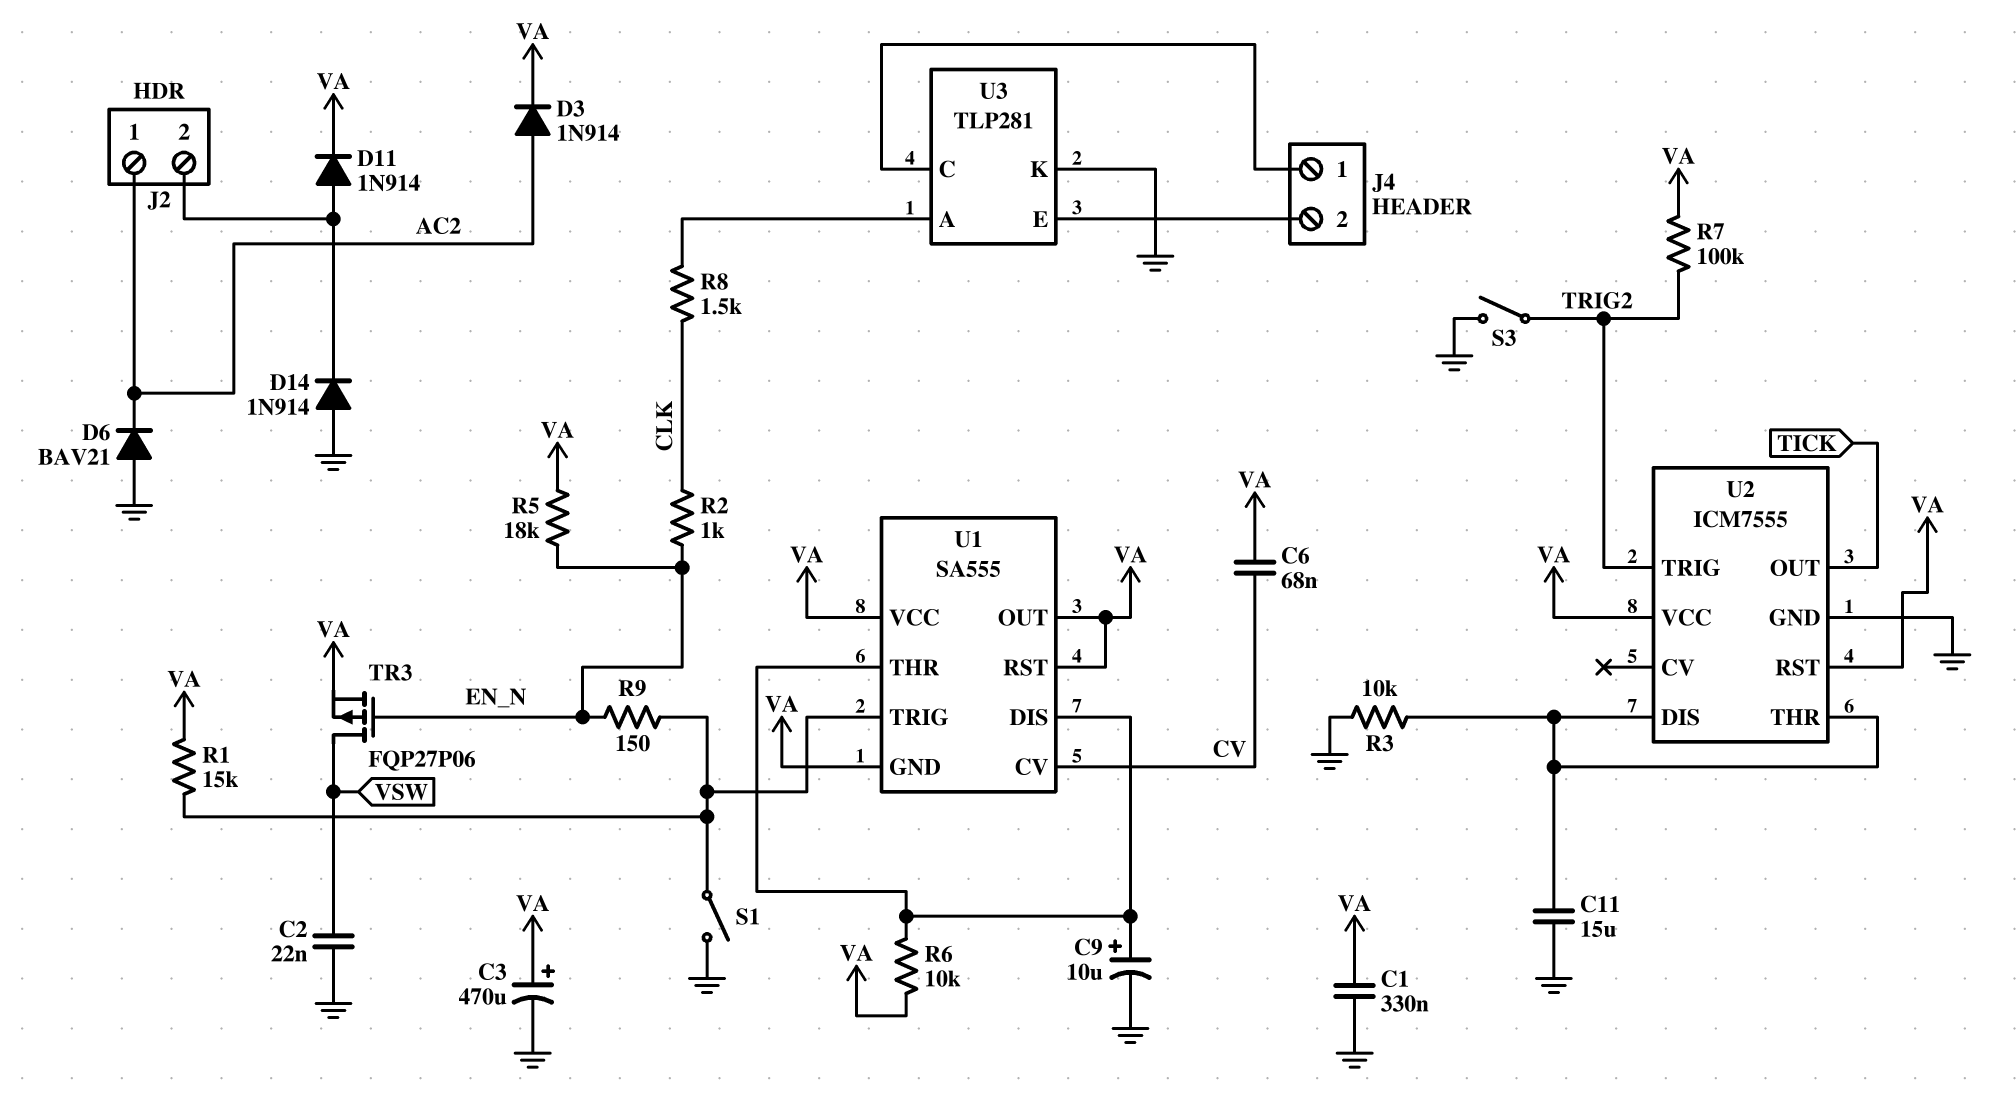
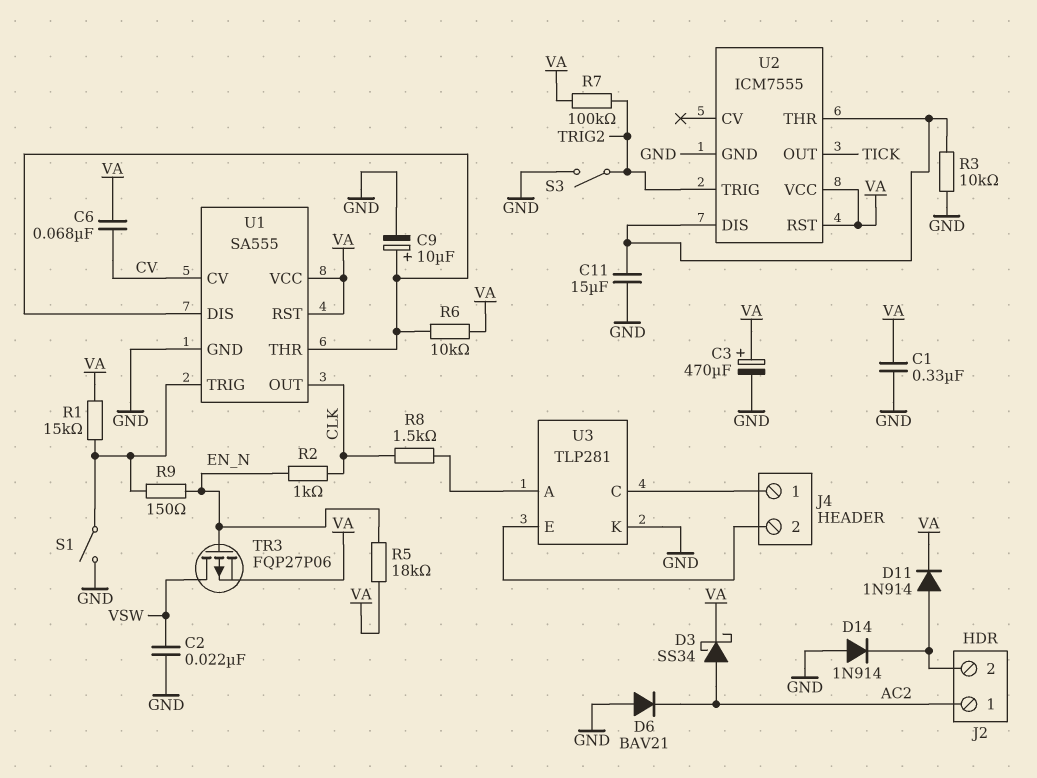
D3: diode 1N914 (A AC2, K VA) -> schottky SS34 (A AC2, K VA)
U1 pin GND: VA -> GND
U1 pin OUT: VA -> CLK

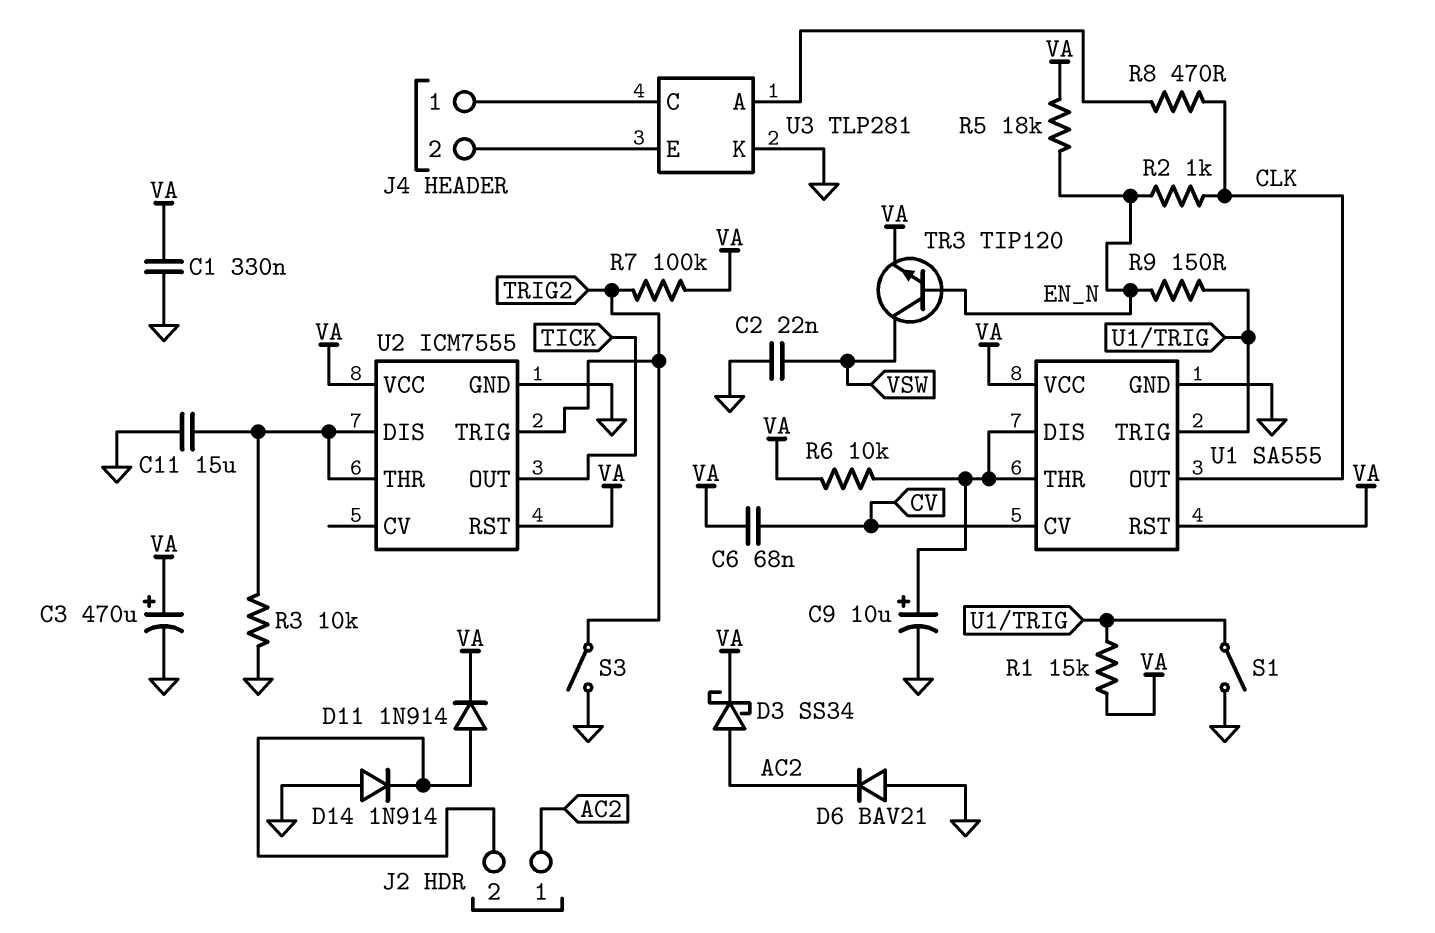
R8: 1.5k (CLK, U3/A) -> 470 (CLK, U3/A)
TR3: PMOS FQP27P06 (G EN_N, D VSW, S VA) -> NPN TIP120 (B EN_N, C VSW, E VA)

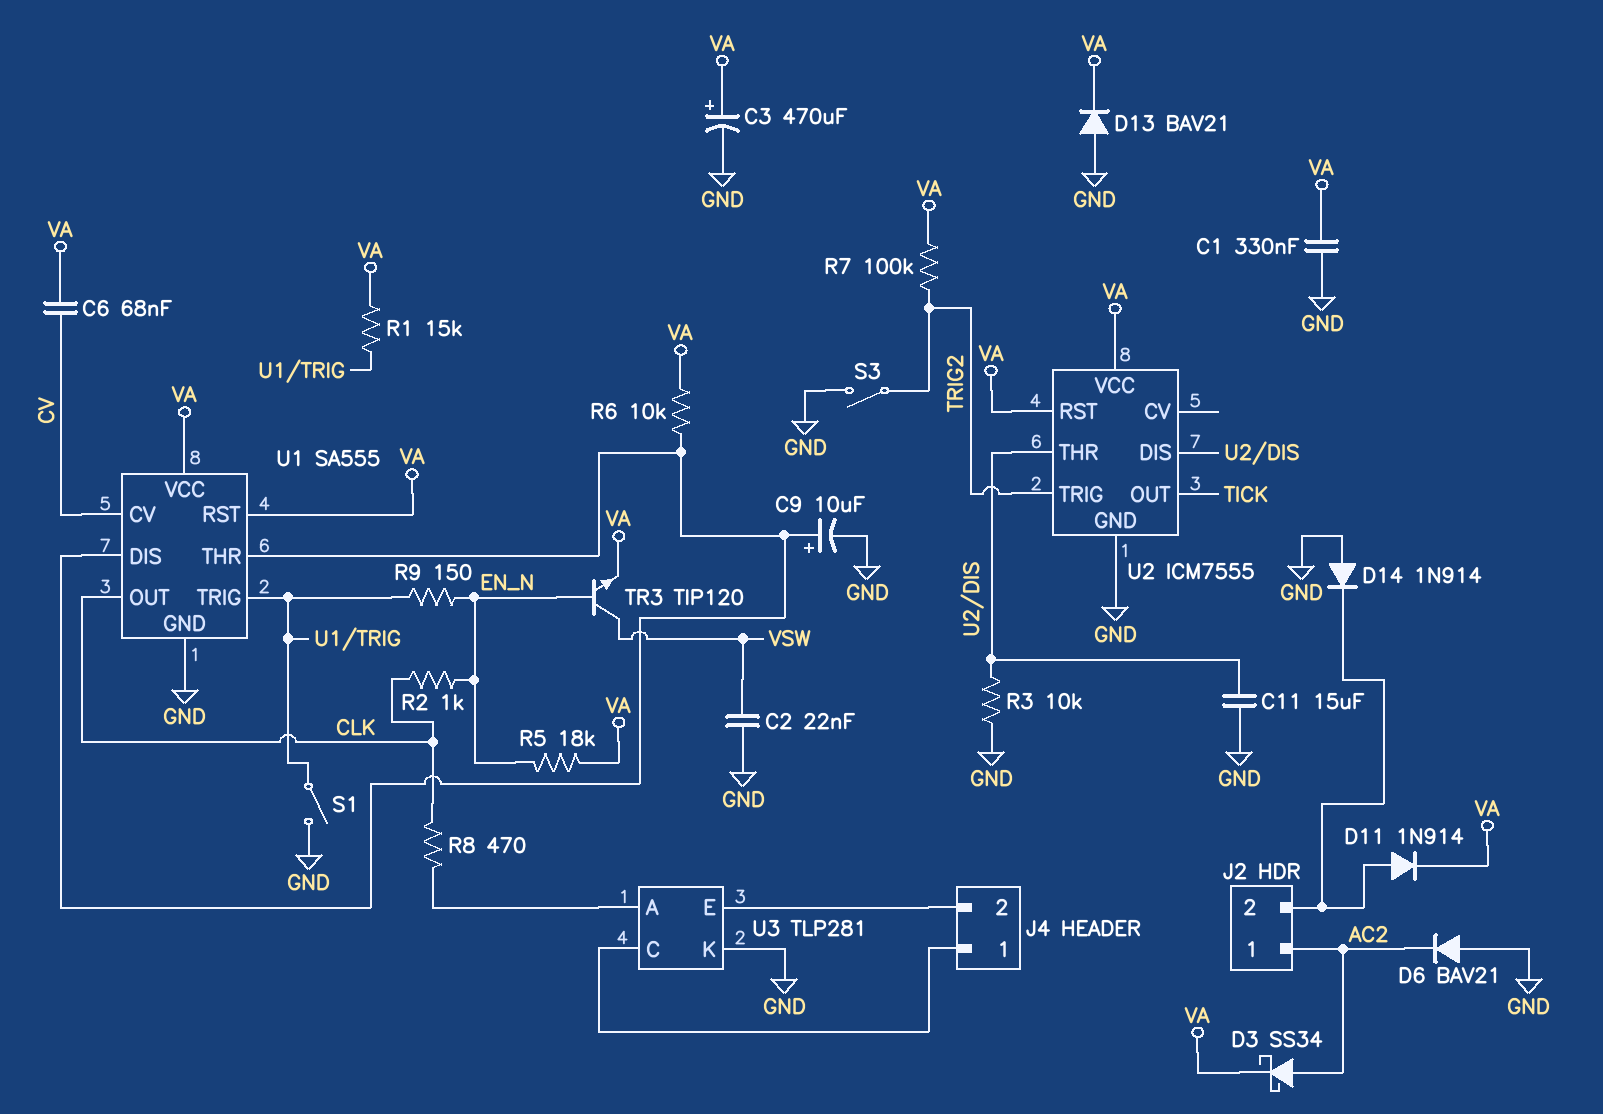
D13: none -> diode BAV21 (A GND, K VA)

